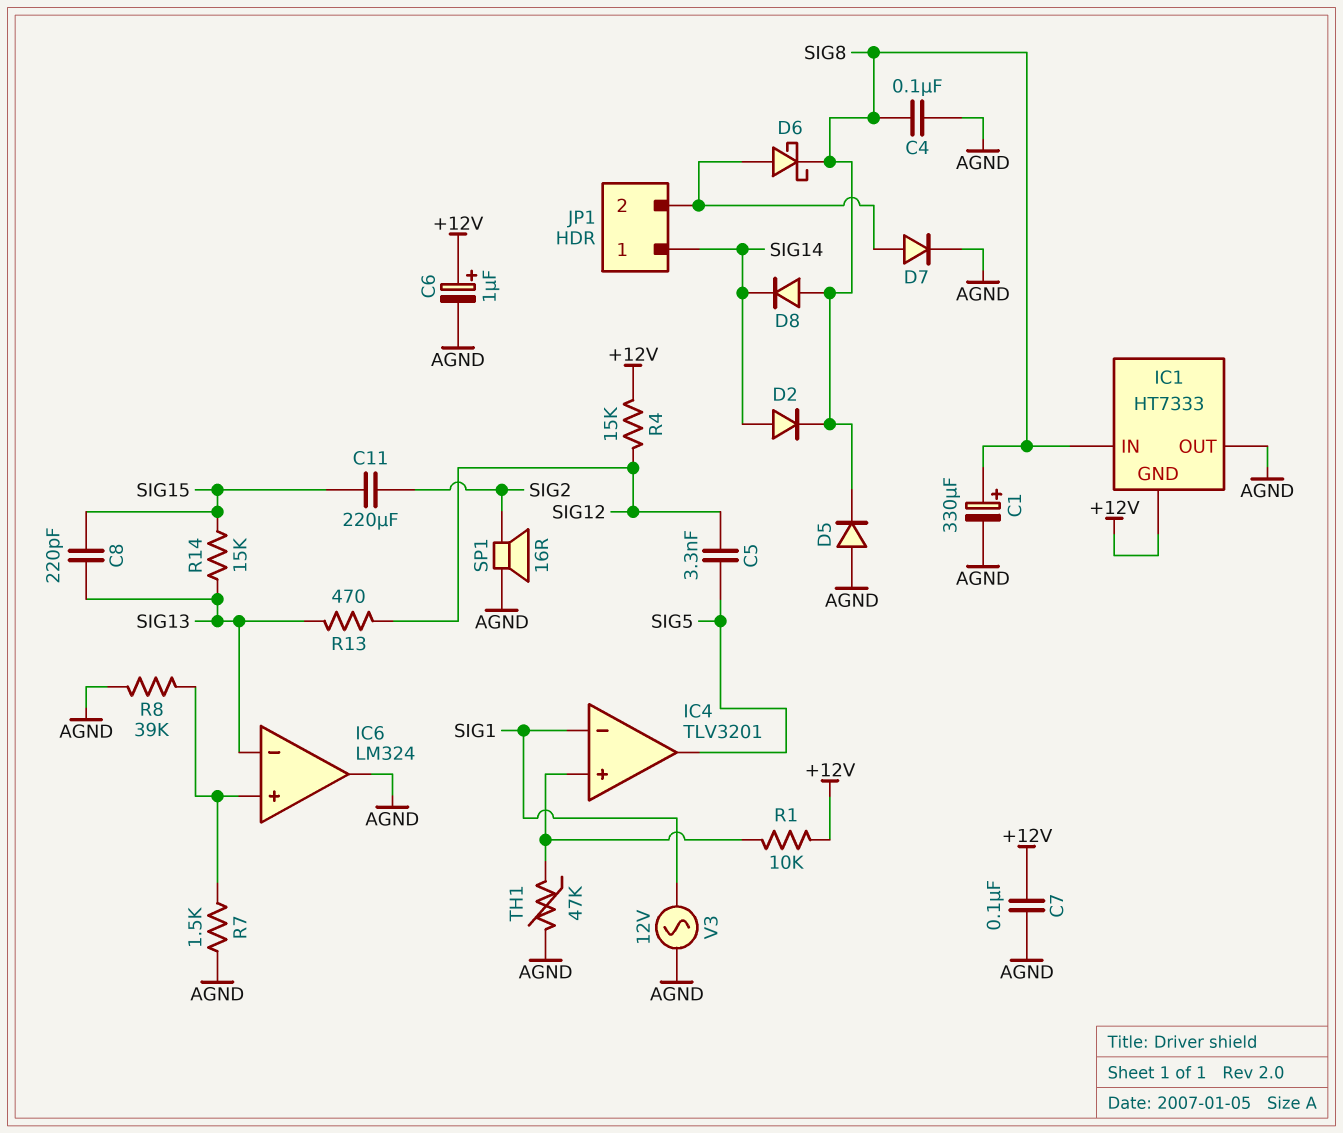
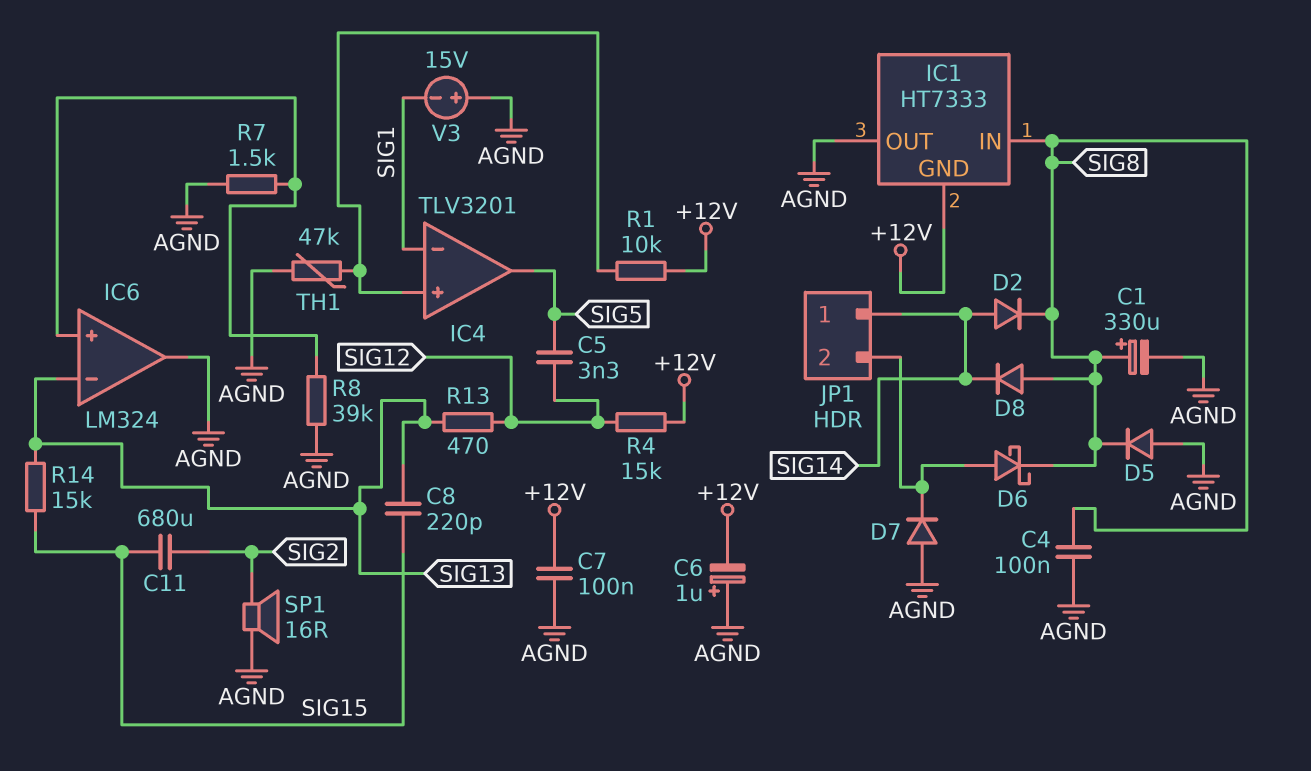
C6: 1uF (plus +12V, minus AGND) -> 1uF (plus AGND, minus +12V)
C11: 220uF (SIG2, SIG15) -> 680uF (SIG2, SIG15)
D7: diode (A JP1/2, K AGND) -> diode (A AGND, K JP1/2)
V3: AC 12V (AGND, SIG1) -> 15V (plus AGND, minus SIG1)

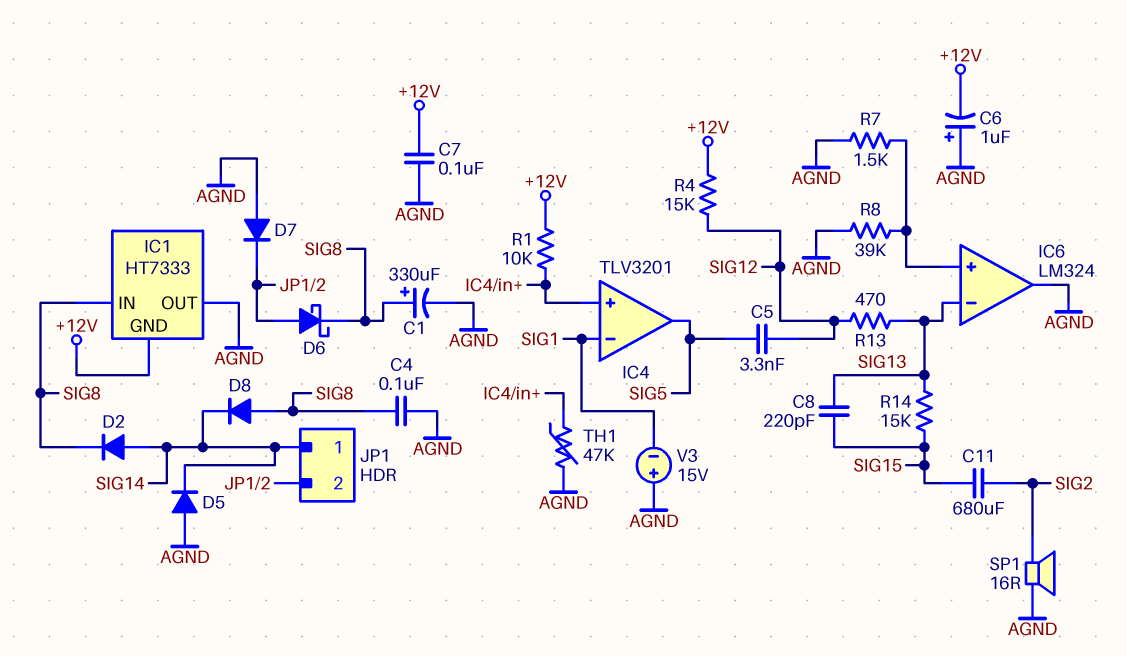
D5: diode (A AGND, K SIG8) -> diode (A AGND, K SIG14)

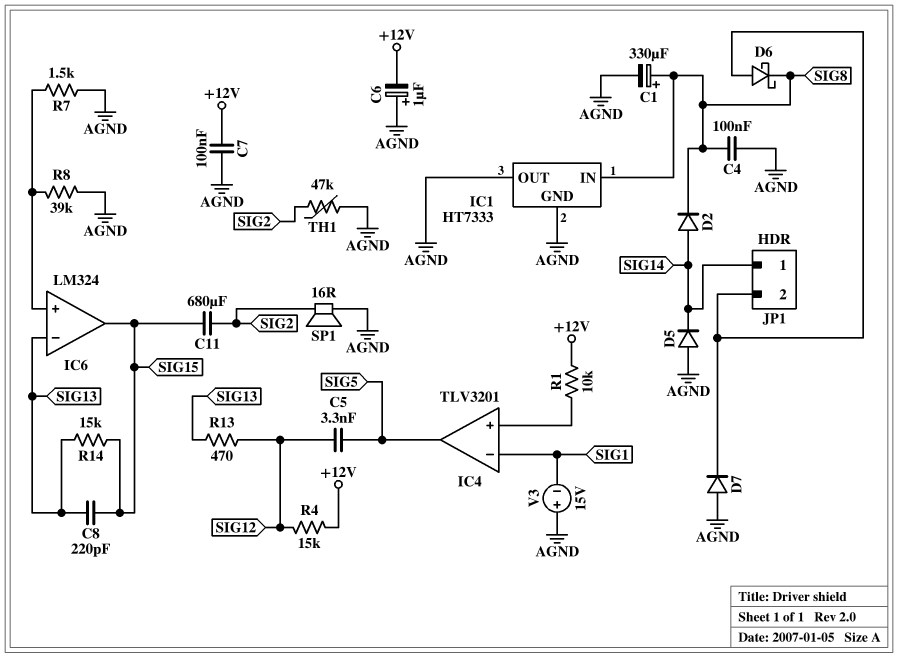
D8: diode (A SIG8, K SIG14) -> none
IC1 pin GND: +12V -> AGND
IC6 pin out: AGND -> SIG15
TH1: 47k (AGND, IC4/in+) -> 47k (AGND, SIG2)

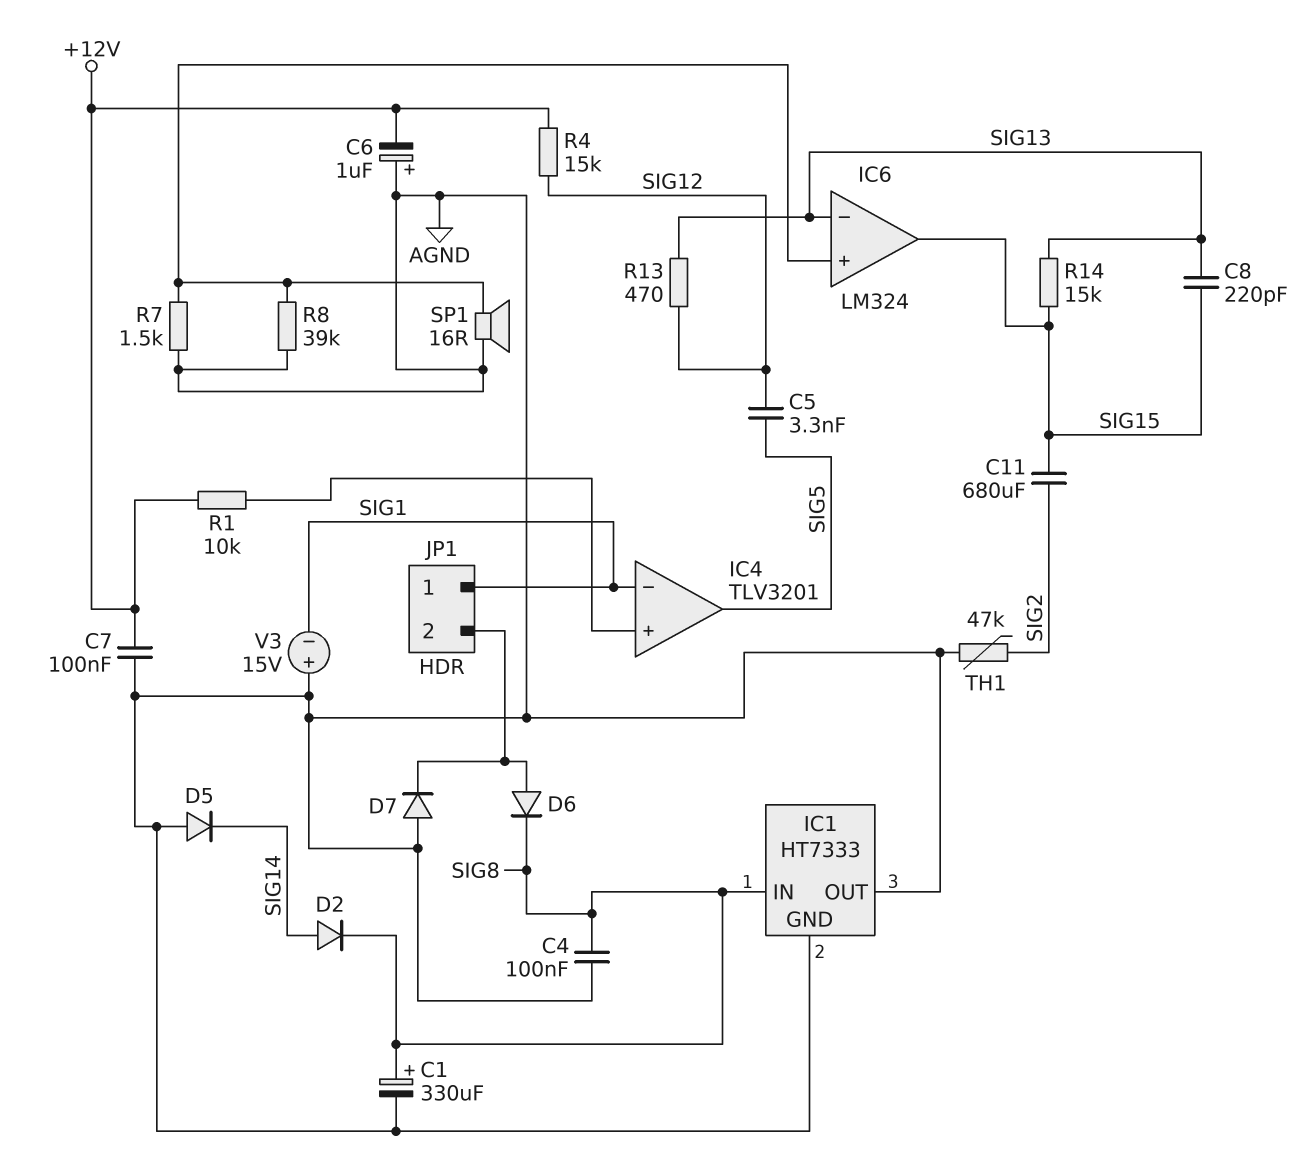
D6: schottky (A JP1/2, K SIG8) -> diode (A JP1/2, K SIG8)
JP1 pin 1: SIG14 -> SIG1
SP1: speaker 16R (AGND, SIG2) -> speaker 16R (AGND, IC6/in+)

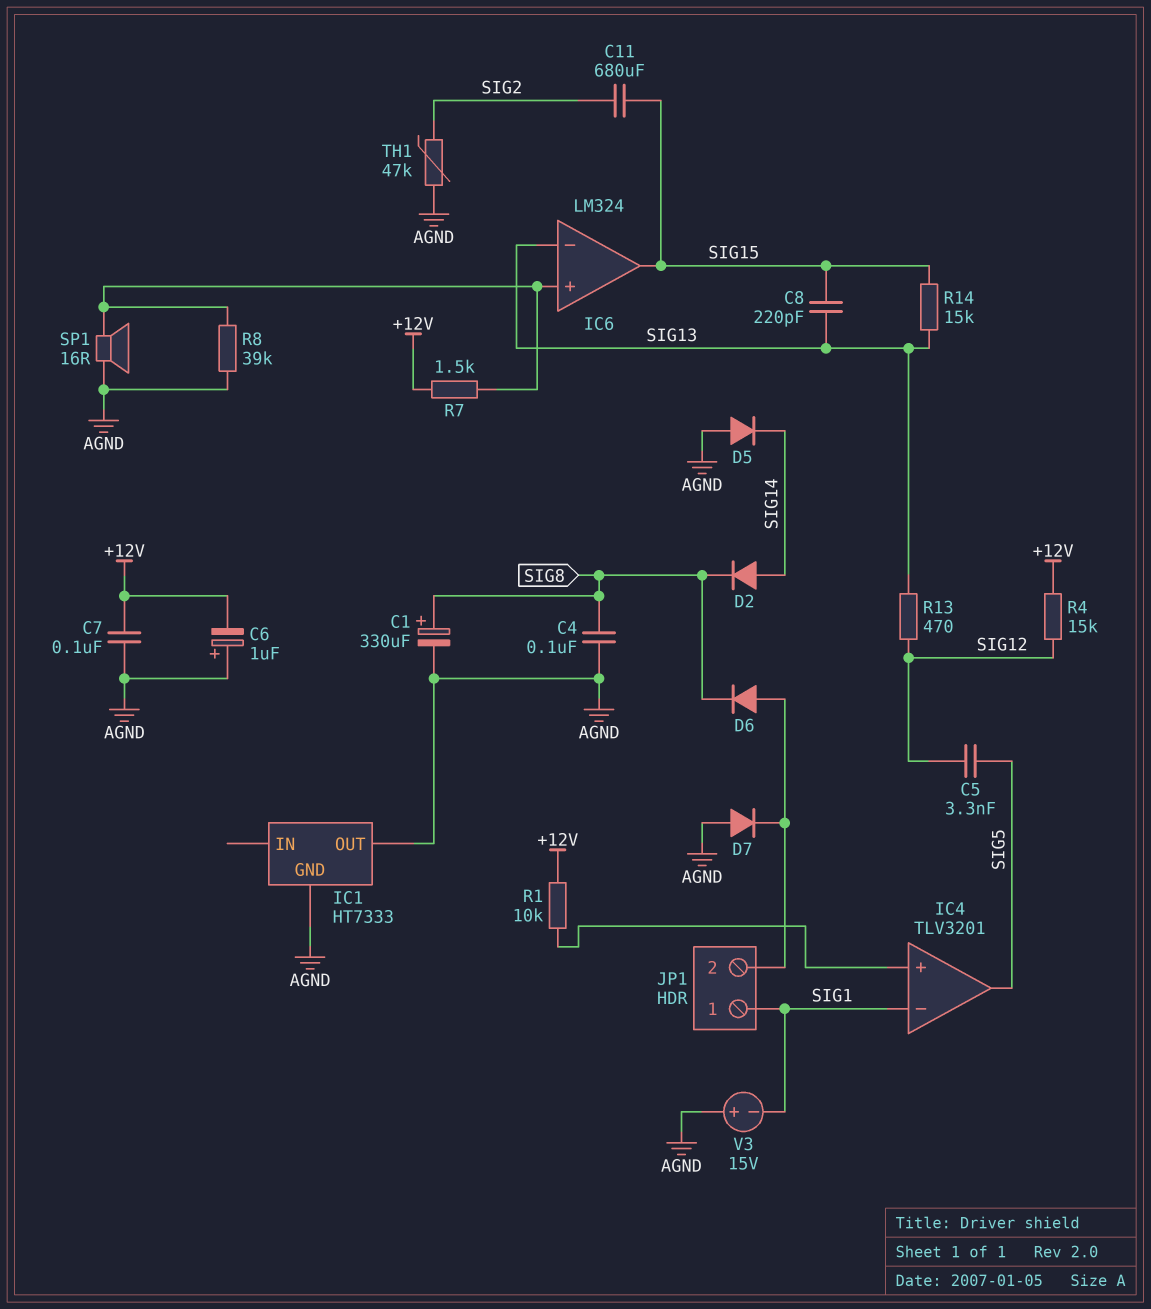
IC1 pin IN: SIG8 -> none
R7: 1.5k (AGND, IC6/in+) -> 1.5k (+12V, IC6/in+)

